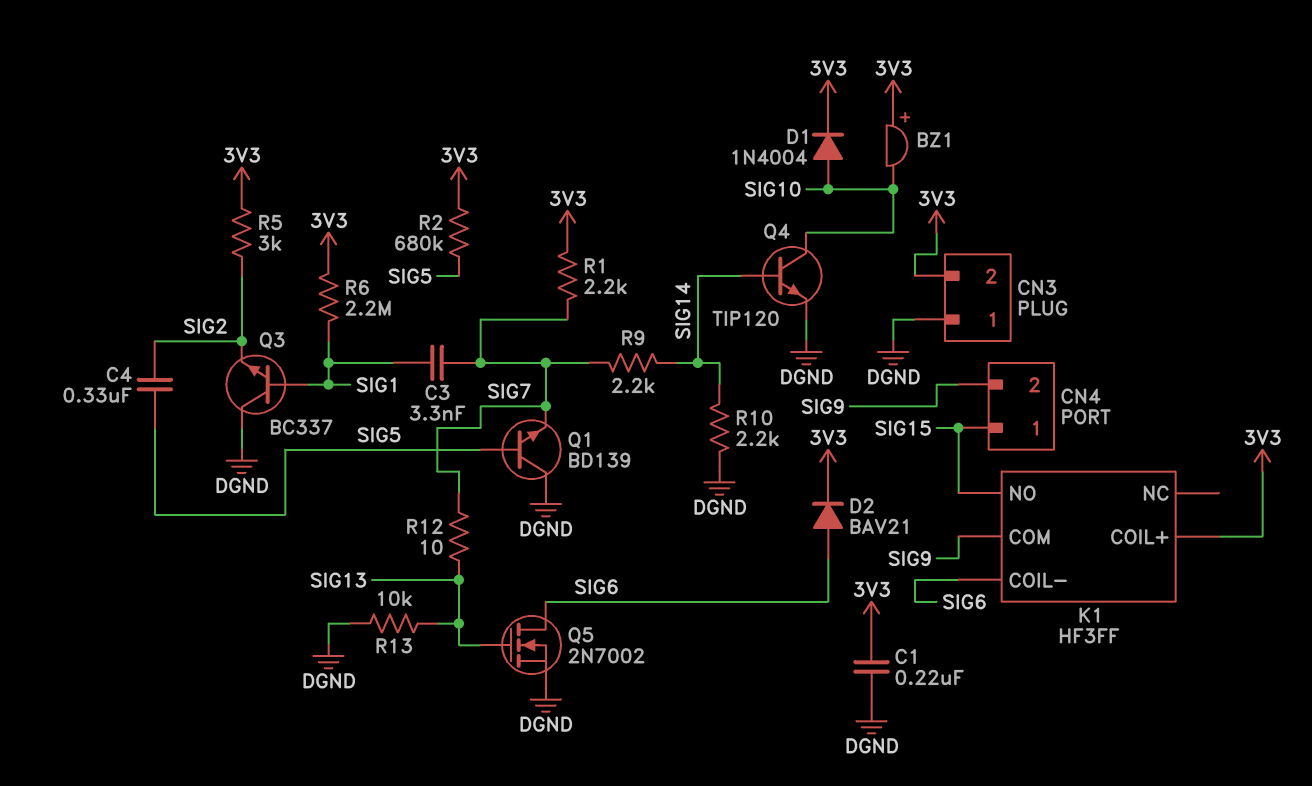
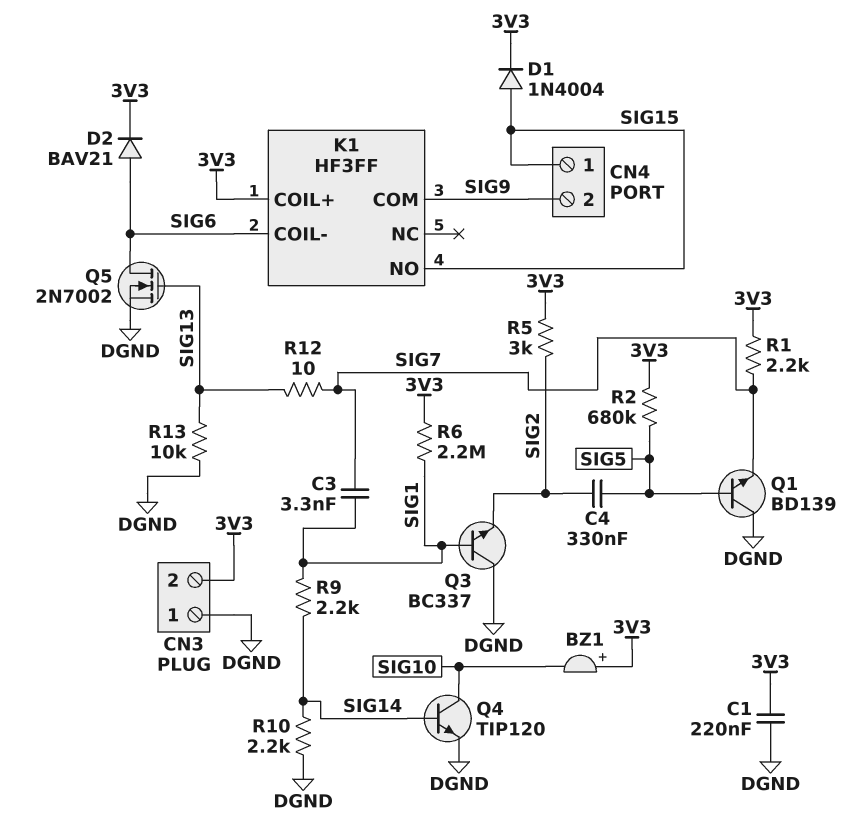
D1: diode 1N4004 (A SIG10, K 3V3) -> diode 1N4004 (A SIG15, K 3V3)
R9: 2.2k (SIG7, SIG14) -> 2.2k (SIG1, SIG14)

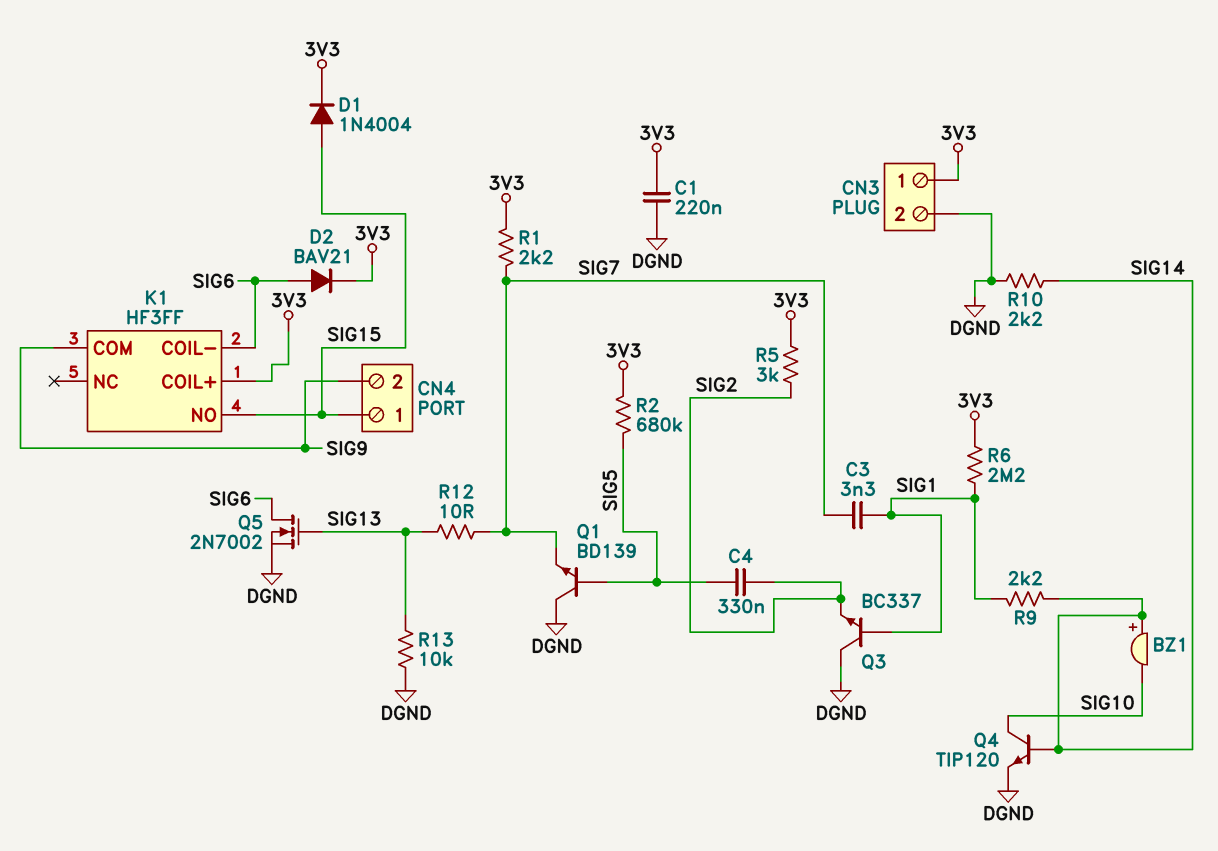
BZ1: buzzer (plus 3V3, minus SIG10) -> buzzer (plus SIG14, minus SIG10)
CN3 pin 1: DGND -> 3V3
CN3 pin 2: 3V3 -> DGND

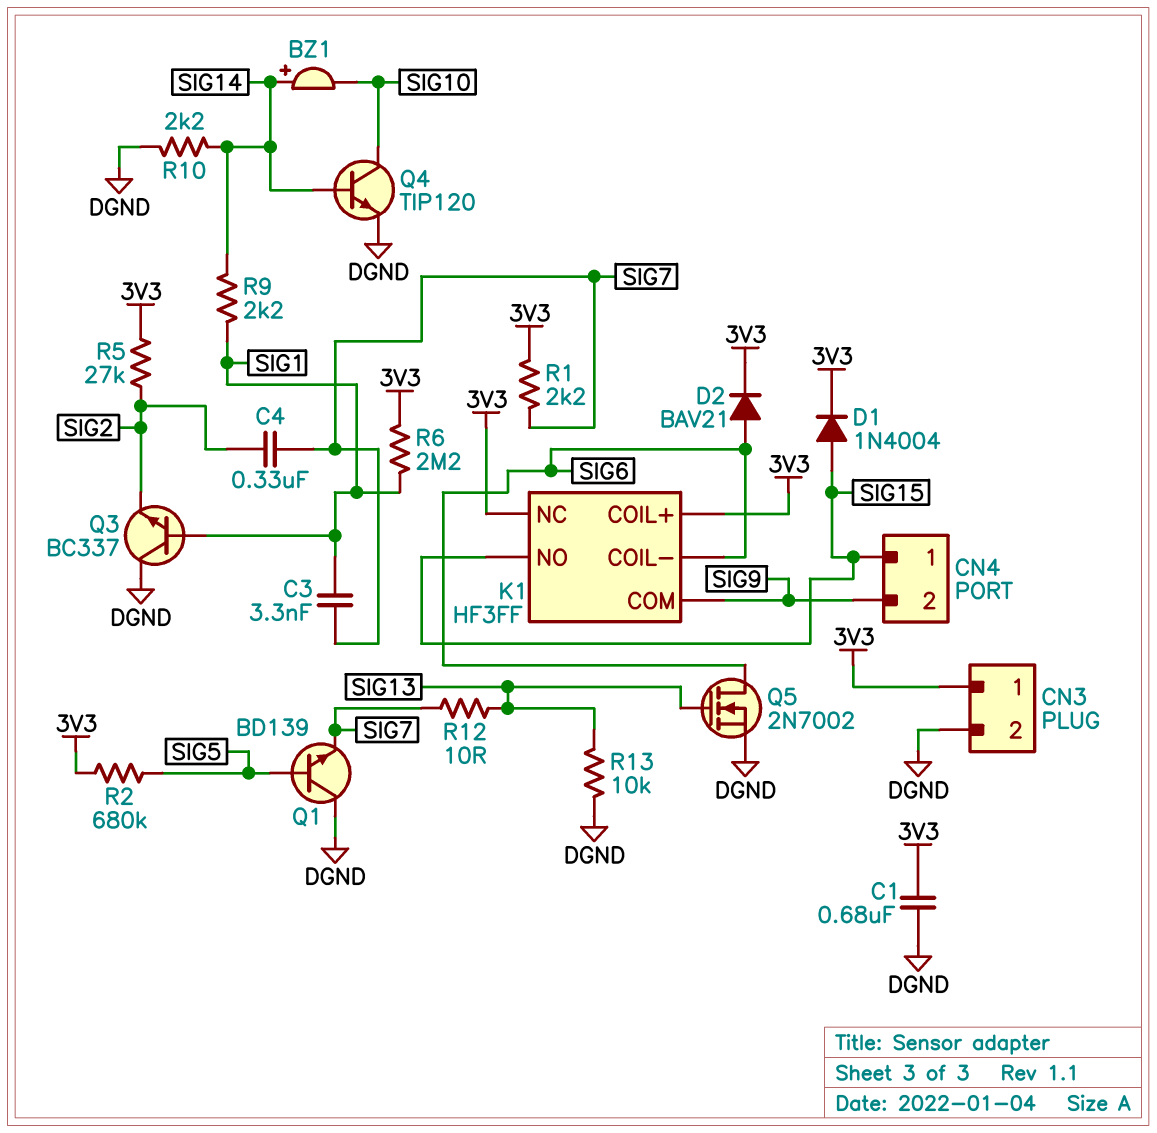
C1: 220nF (3V3, DGND) -> 680nF (3V3, DGND)
C4: 330nF (SIG2, SIG5) -> 330nF (SIG2, SIG7)
K1 pin NC: none -> 3V3
R5: 3k (3V3, SIG2) -> 27k (3V3, SIG2)

